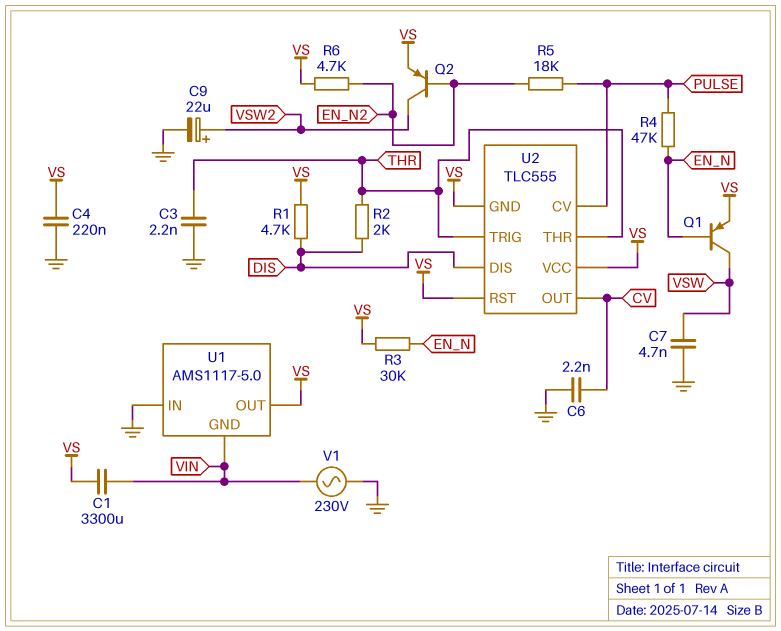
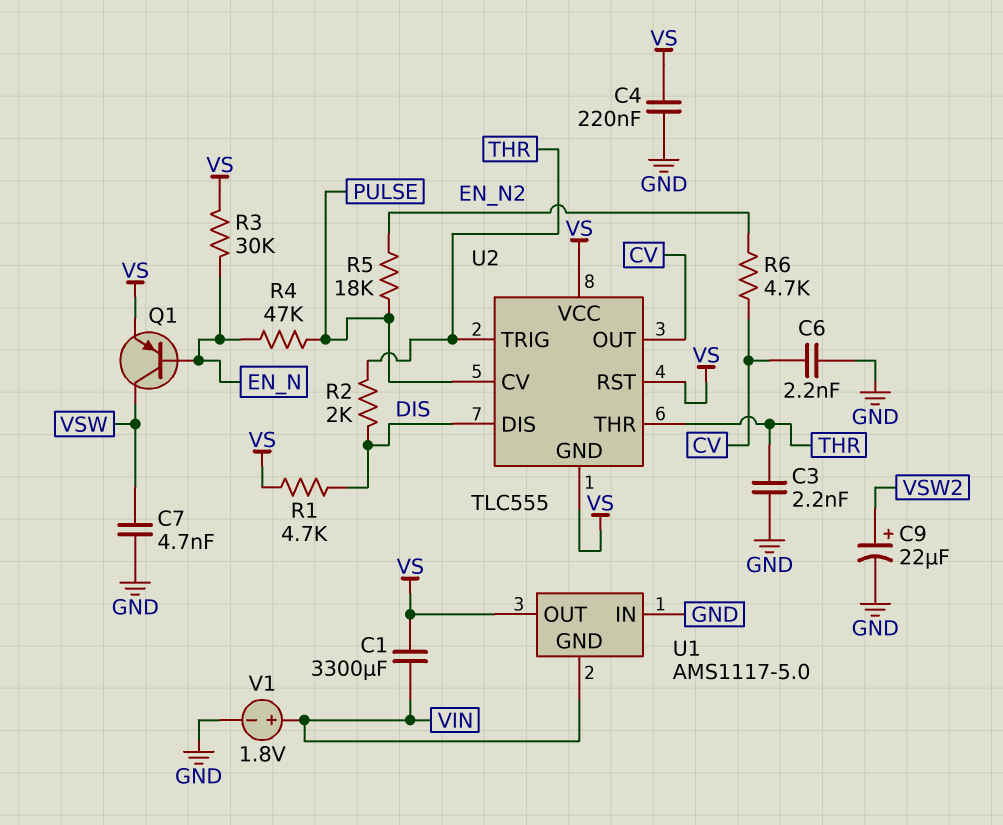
Q2: PNP (B EN_N2, C VSW2, E VS) -> none
R6: 4.7k (EN_N2, VS) -> 4.7k (CV, EN_N2)
V1: AC 230V (GND, VIN) -> 1.8V (plus VIN, minus GND)

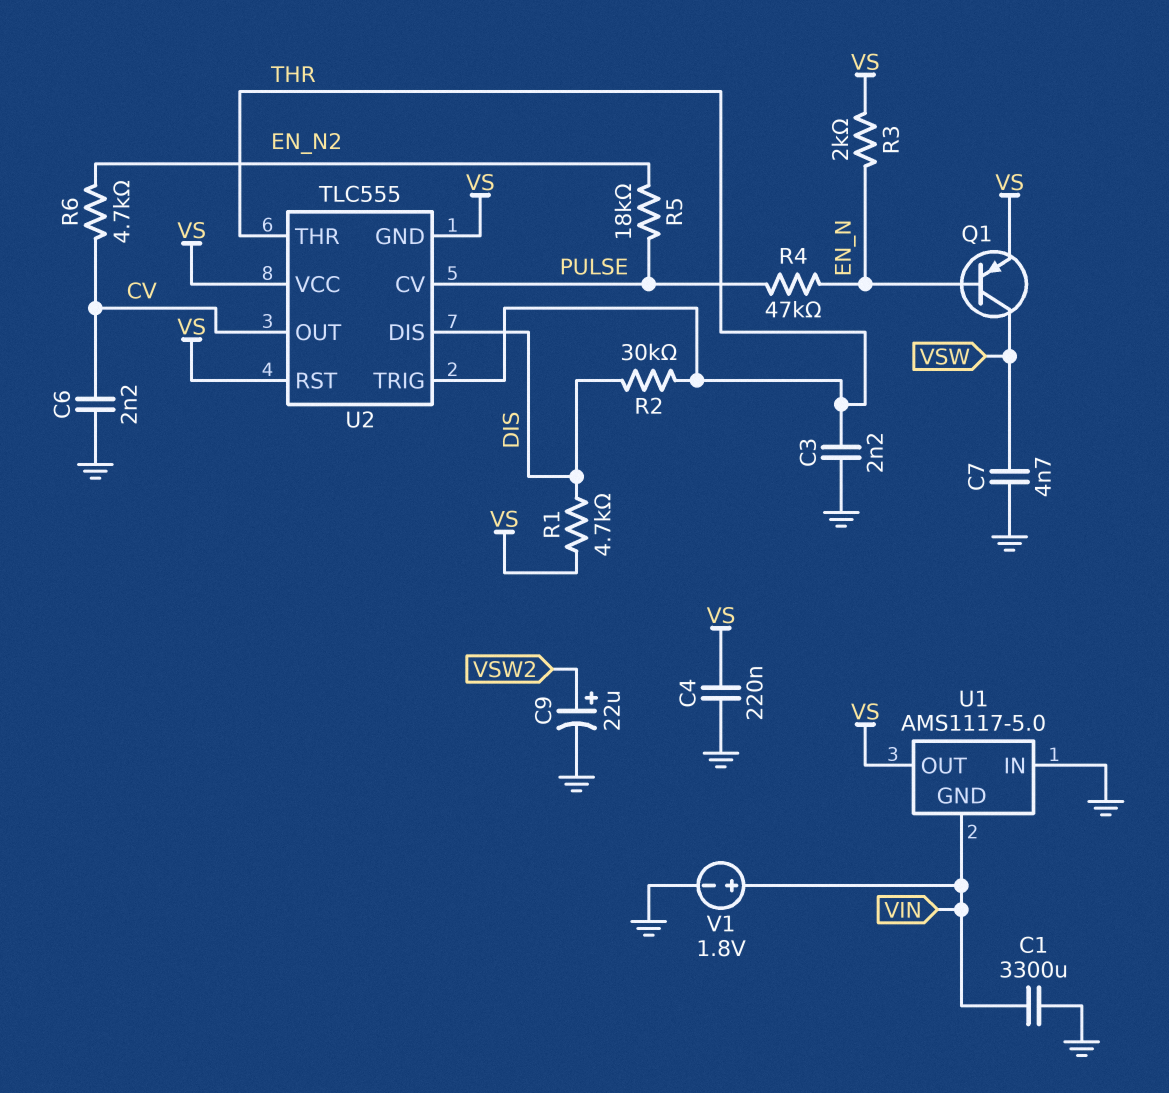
C1: 3300uF (VIN, VS) -> 3300uF (GND, VIN)
R2: 2k (DIS, THR) -> 30k (DIS, THR)
R3: 30k (EN_N, VS) -> 2k (EN_N, VS)

